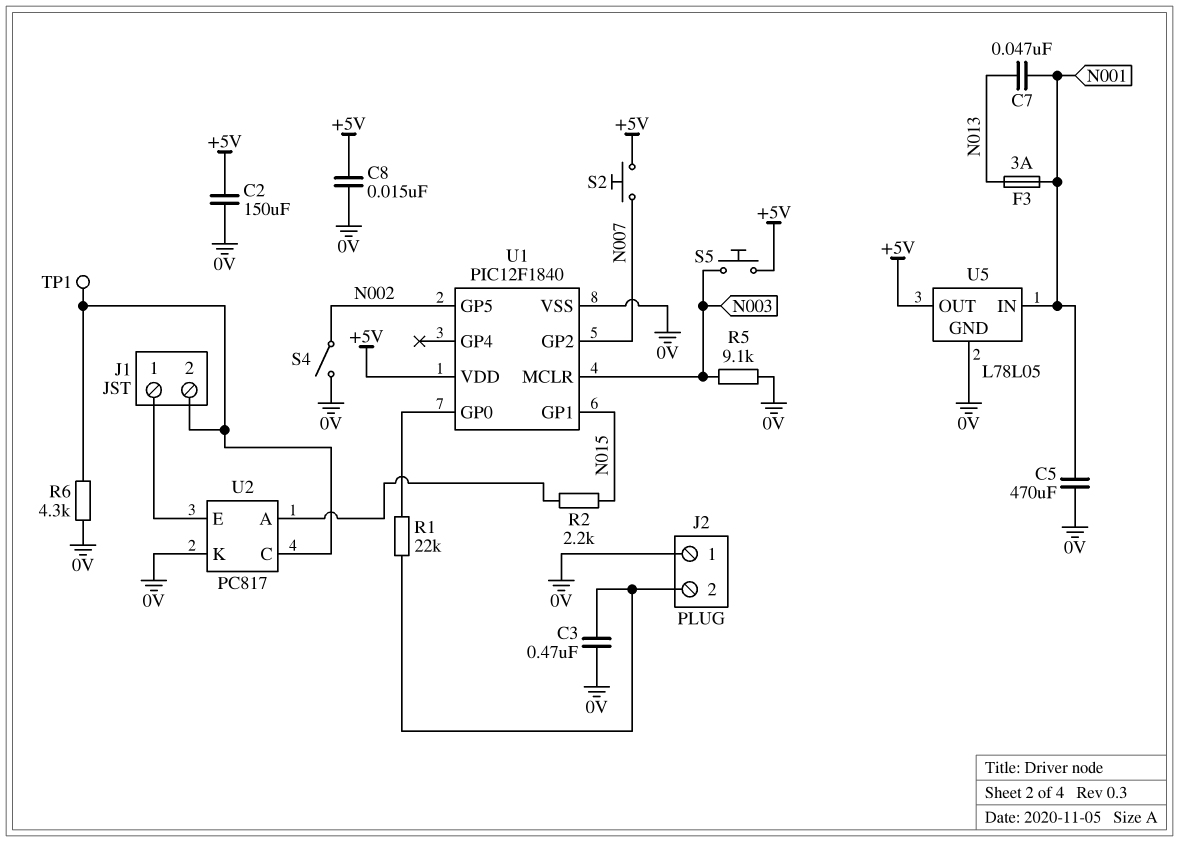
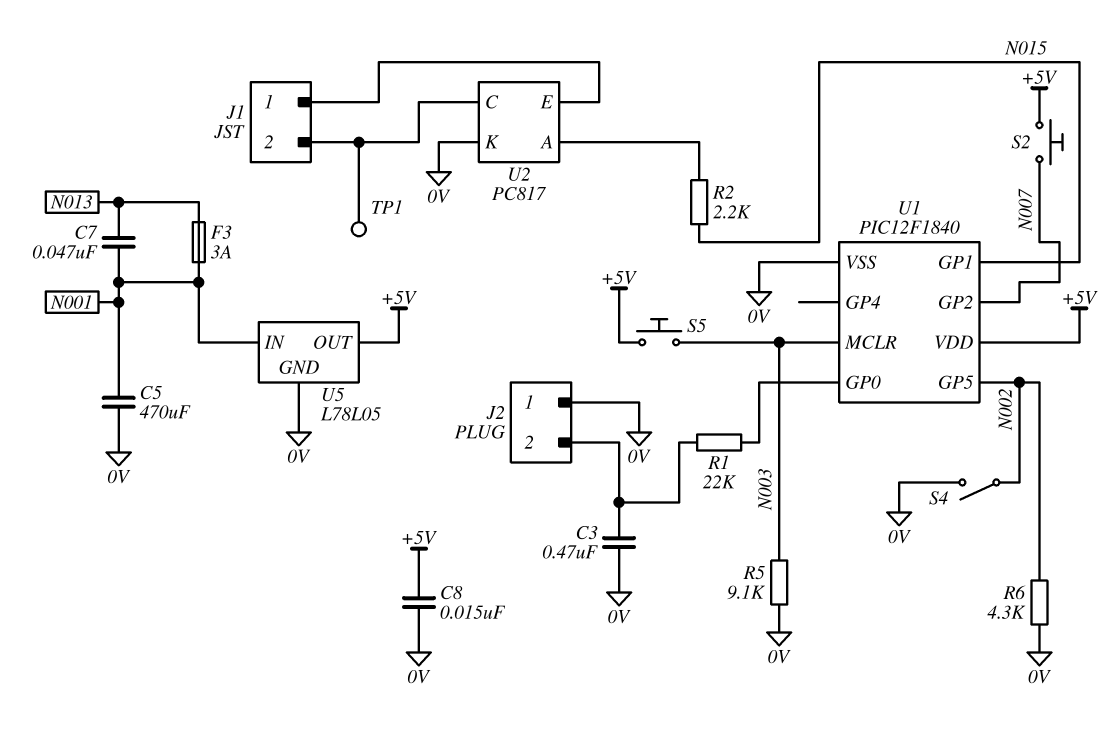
C2: 150uF (+5V, 0V) -> none
R6: 4.3k (0V, J1/2) -> 4.3k (0V, N002)

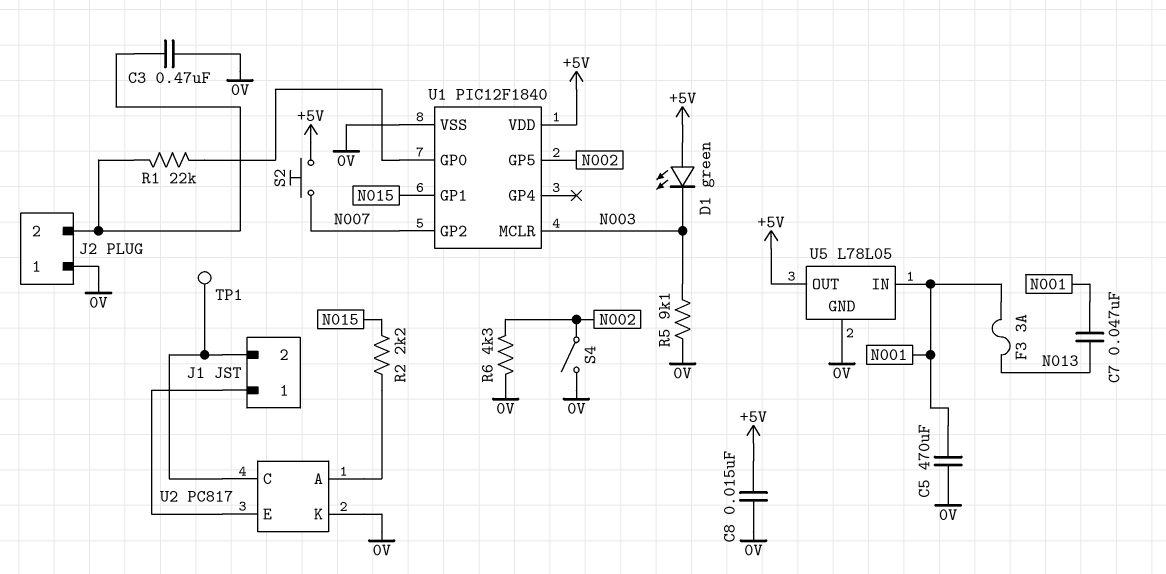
D1: none -> LED green (A +5V, K N003)
S5: button (+5V, N003) -> none

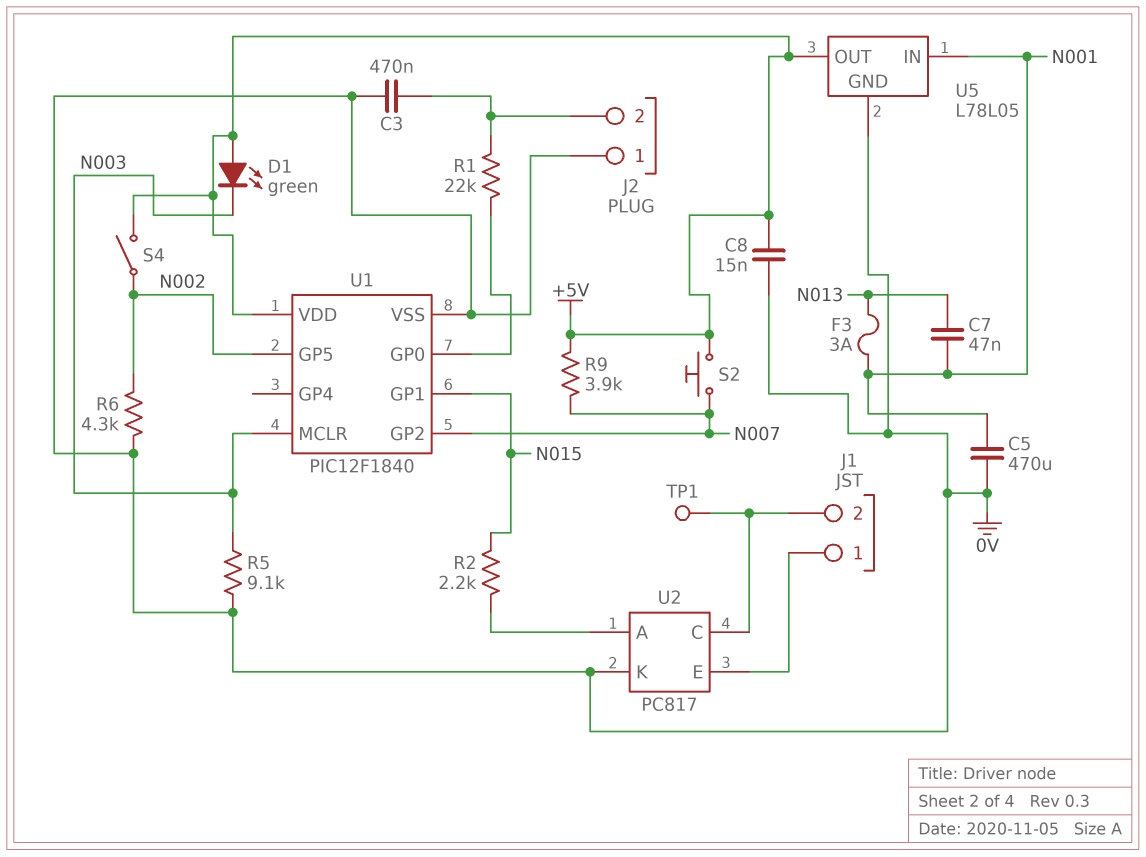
R9: none -> 3.9k (+5V, N007)
S4: switch (0V, N002) -> switch (+5V, N002)

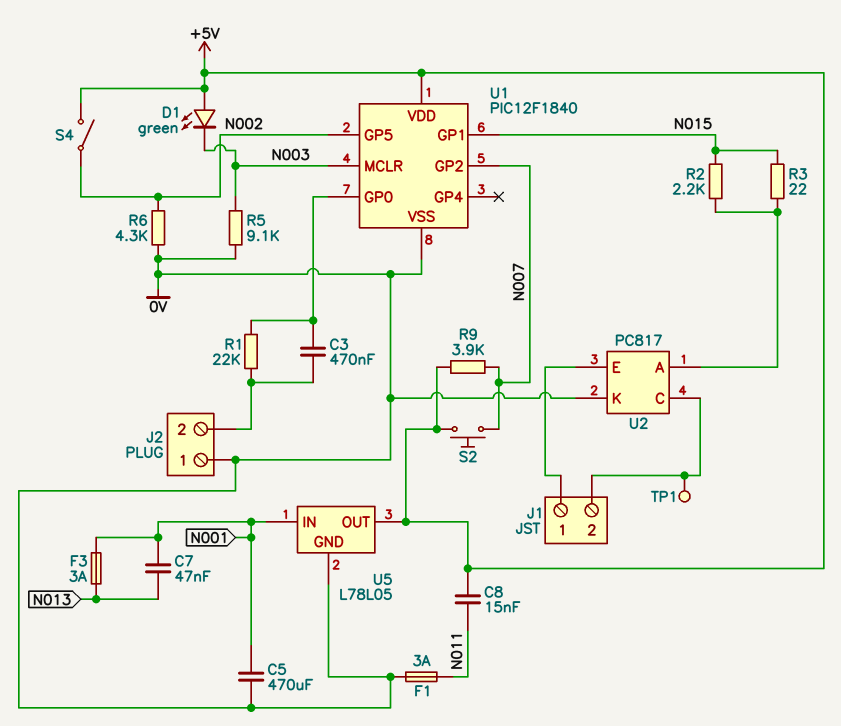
C3: 470nF (0V, J2/2) -> 470nF (J2/2, U1/GP0)
C8: 15nF (+5V, 0V) -> 15nF (+5V, N011)
F1: none -> 3A (0V, N011)
R3: none -> 22 (N015, U2/A)

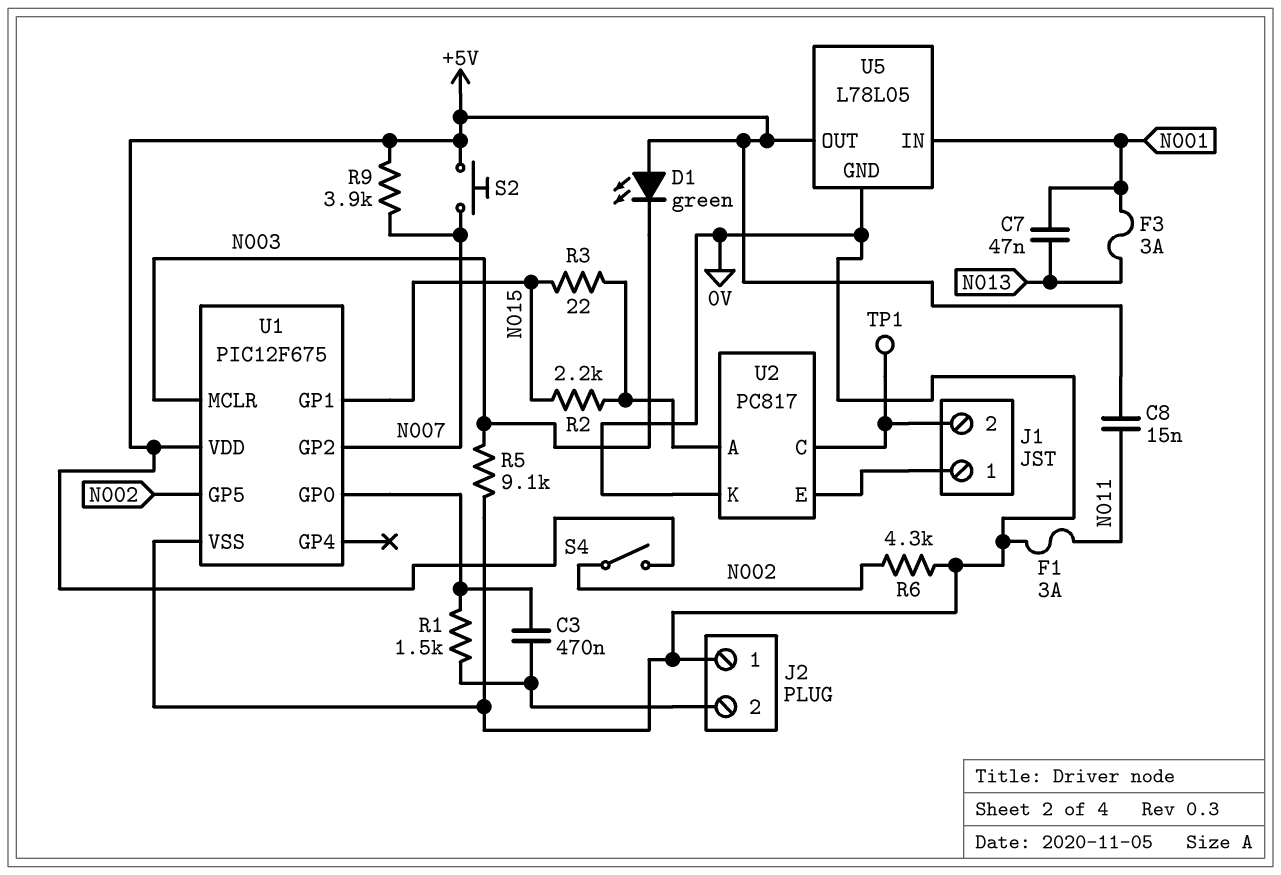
C5: 470uF (0V, N001) -> none
R1: 22k (J2/2, U1/GP0) -> 1.5k (J2/2, U1/GP0)
U1: PIC12F1840 -> PIC12F675

